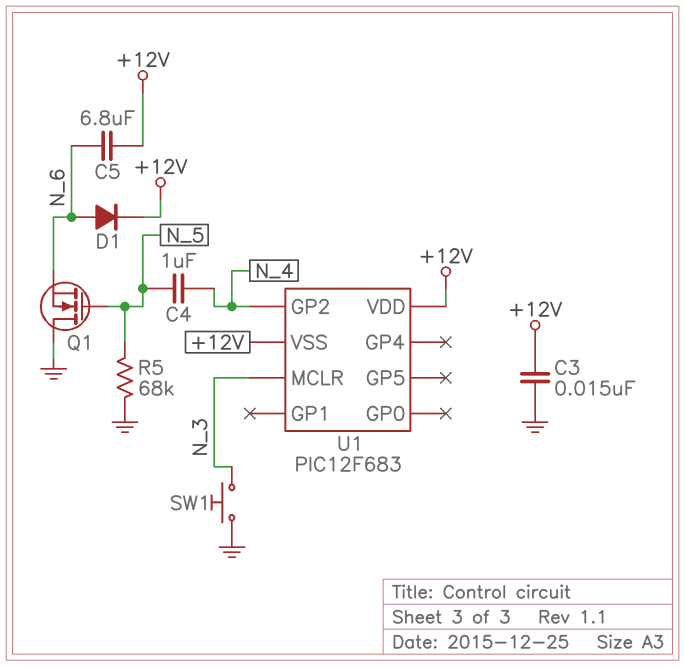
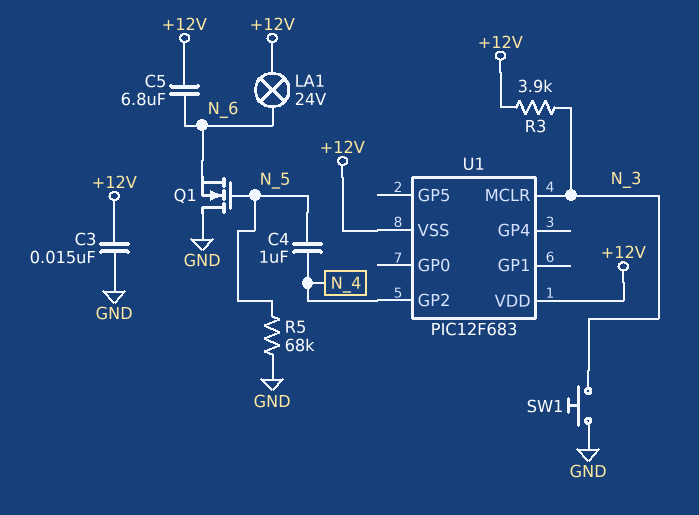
D1: diode (A N_6, K +12V) -> none
LA1: none -> lamp 24V (+12V, N_6)
R3: none -> 3.9k (+12V, N_3)

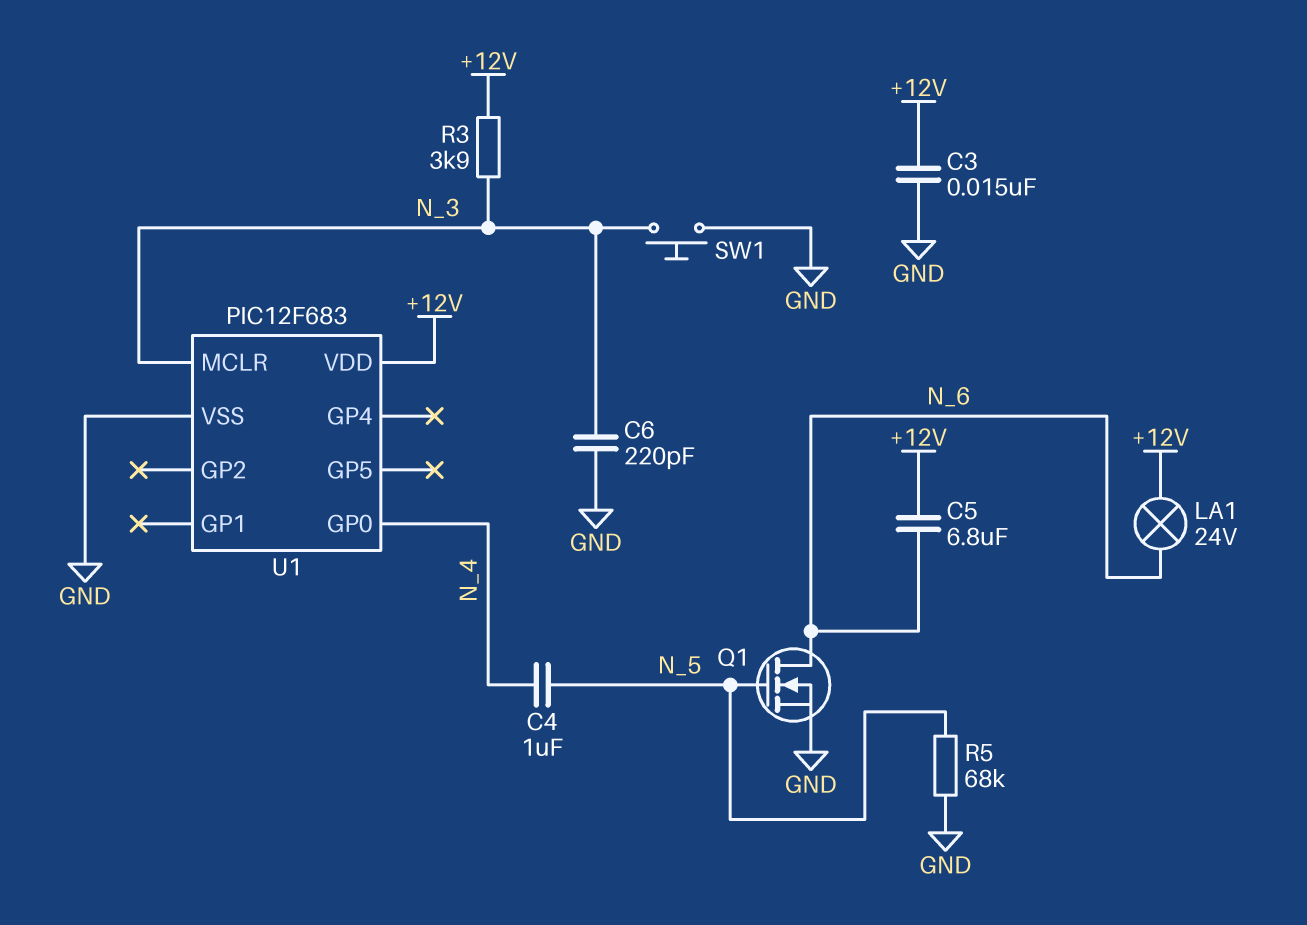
C6: none -> 220pF (GND, N_3)
Q1: NMOS (G N_5, D GND, S N_6) -> NMOS (G N_5, D N_6, S GND)
U1 pin GP0: none -> N_4
U1 pin GP2: N_4 -> none
U1 pin VSS: +12V -> GND

